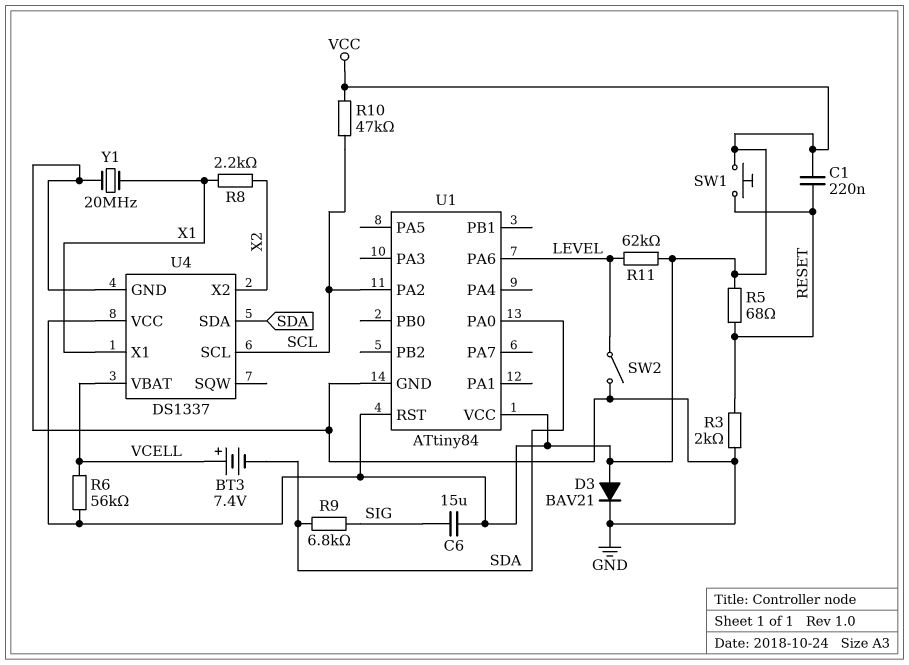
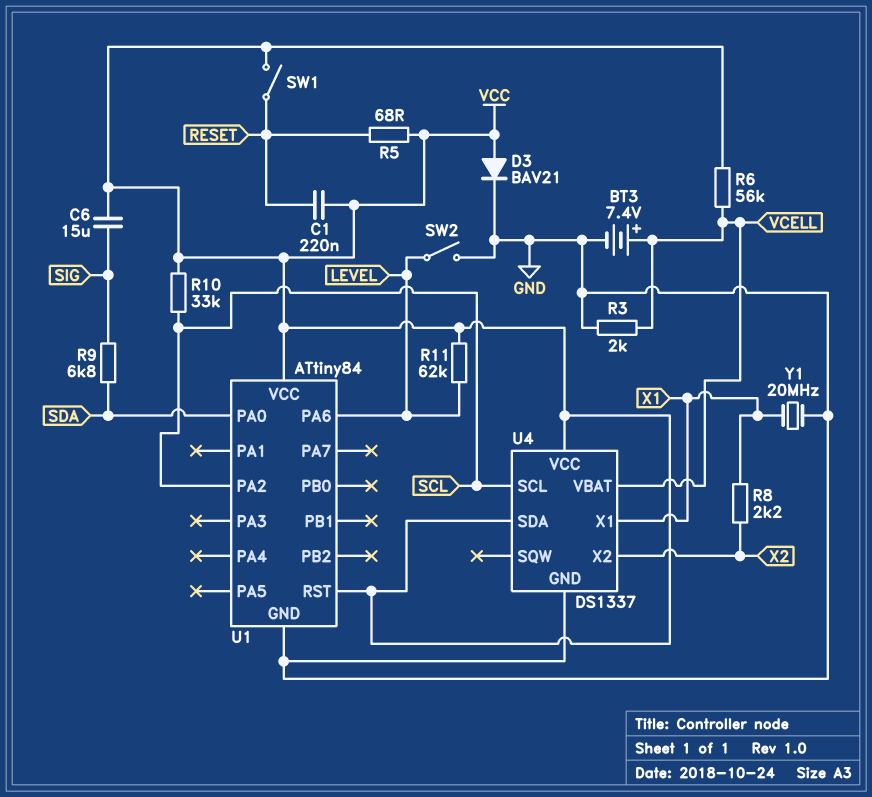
BT3: 7.4V (plus VCELL, minus SDA) -> 7.4V (plus VCELL, minus GND)
R3: 2k (GND, RESET) -> 2k (GND, VCELL)
R10: 47k (SCL, VCC) -> 33k (SCL, VCC)
SW1: button (RESET, VCC) -> switch (RESET, VCC)
U4 pin SDA: SDA -> VCC

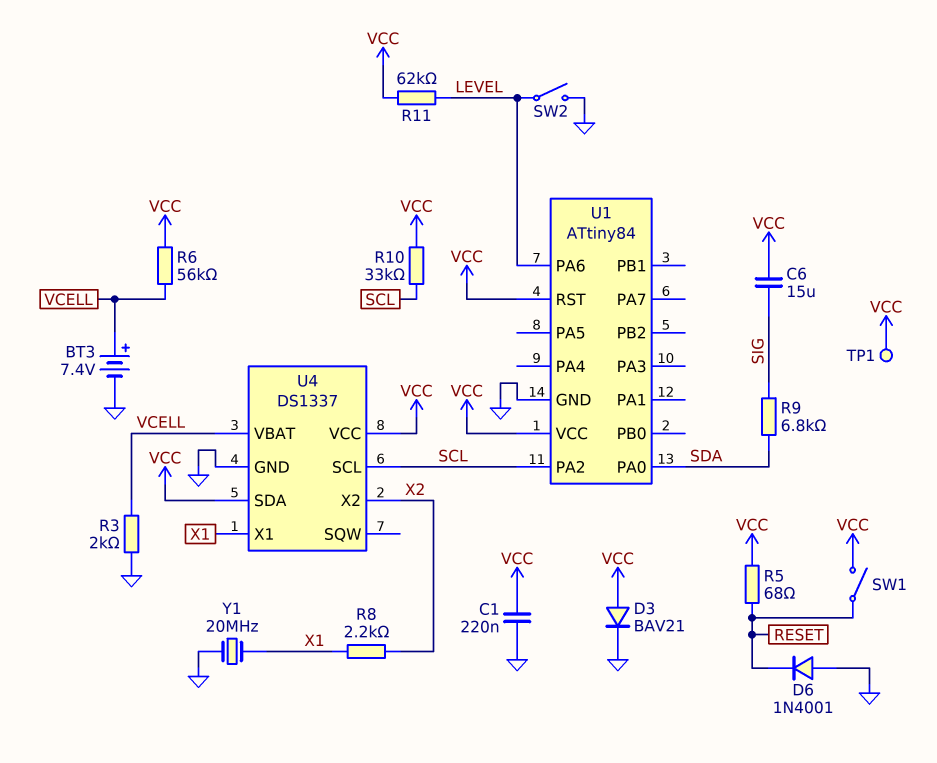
C1: 220nF (RESET, VCC) -> 220nF (GND, VCC)
D6: none -> diode 1N4001 (A GND, K RESET)
TP1: none -> test point (VCC)

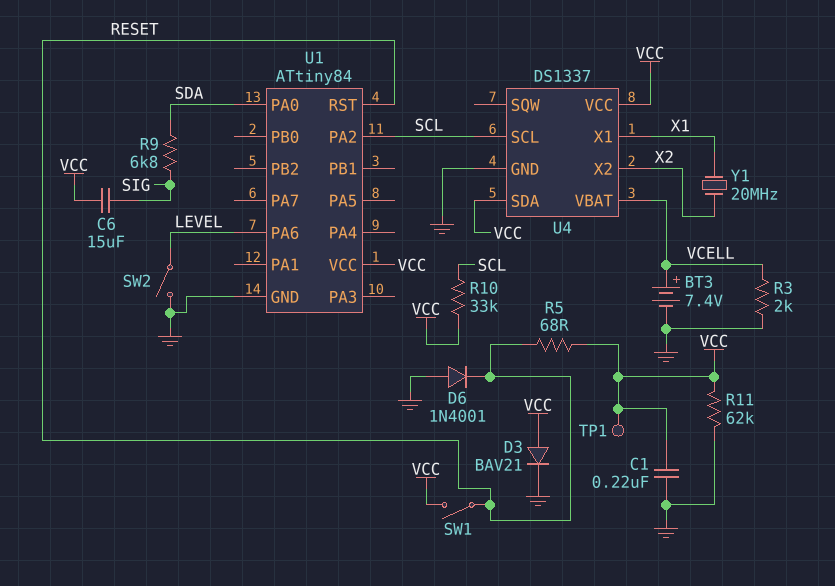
R6: 56k (VCC, VCELL) -> none
R8: 2.2k (X1, X2) -> none
R11: 62k (LEVEL, VCC) -> 62k (GND, VCC)
U1 pin RST: VCC -> RESET
Y1: 20MHz (GND, X1) -> 20MHz (X1, X2)

